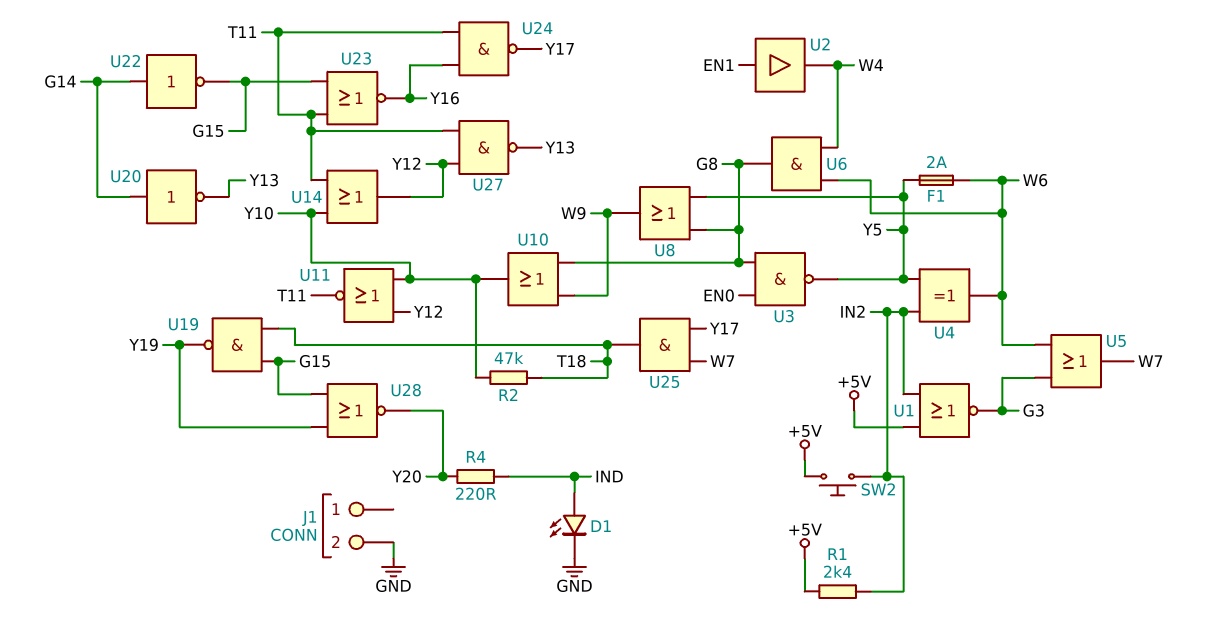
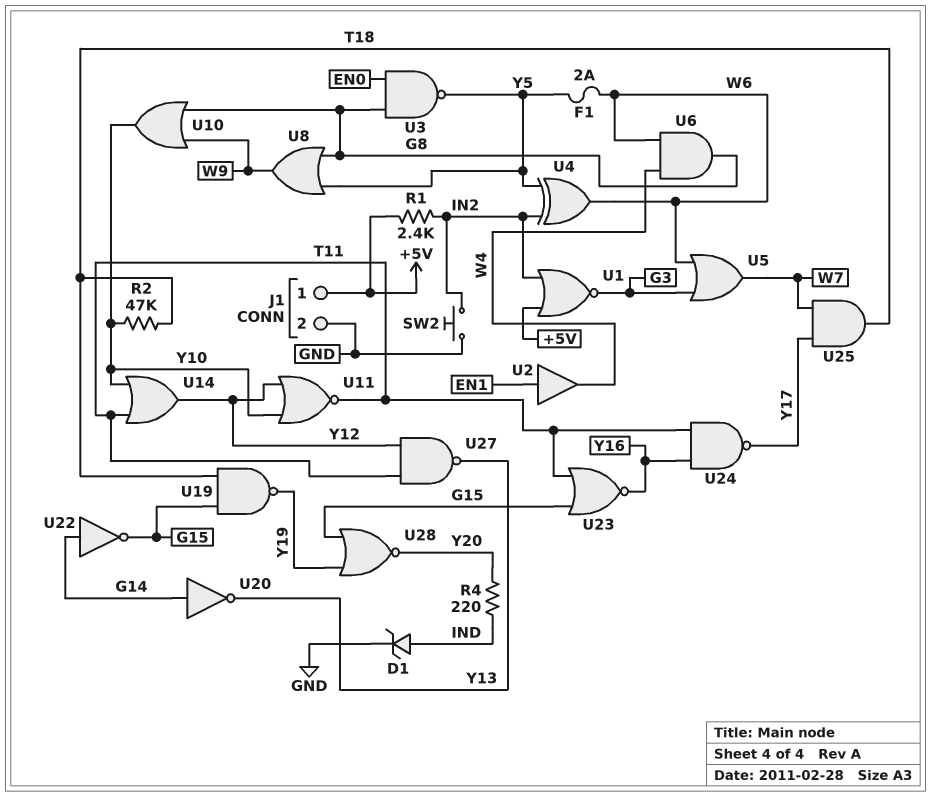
D1: LED (A IND, K GND) -> zener (A IND, K GND)
J1 pin 1: none -> +5V
SW2: button (+5V, IN2) -> button (GND, IN2)

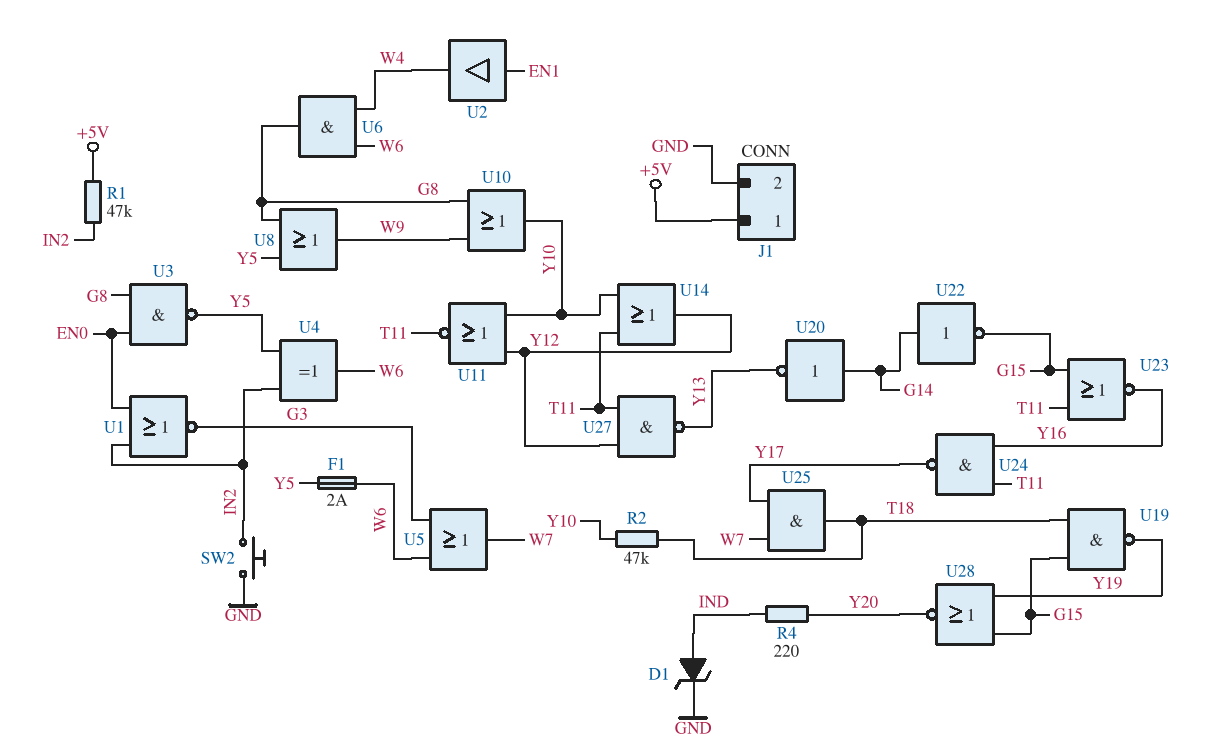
R1: 2.4k (+5V, IN2) -> 47k (+5V, IN2)
U1: NOR (in +5V, in IN2, out G3) -> NOR (in EN0, in IN2, out G3)

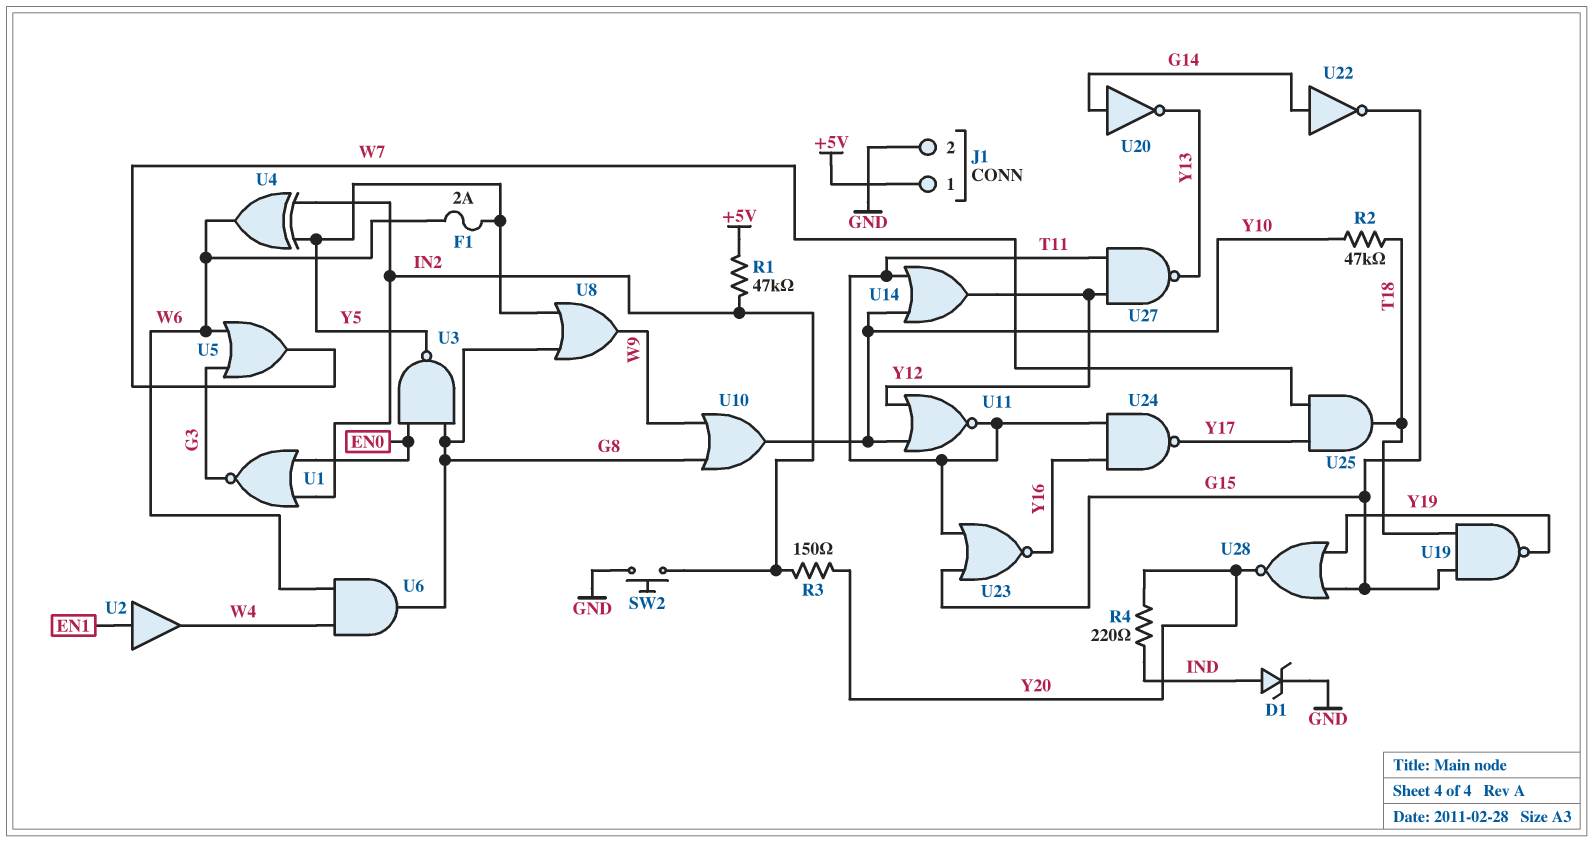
R3: none -> 150 (IN2, Y20)

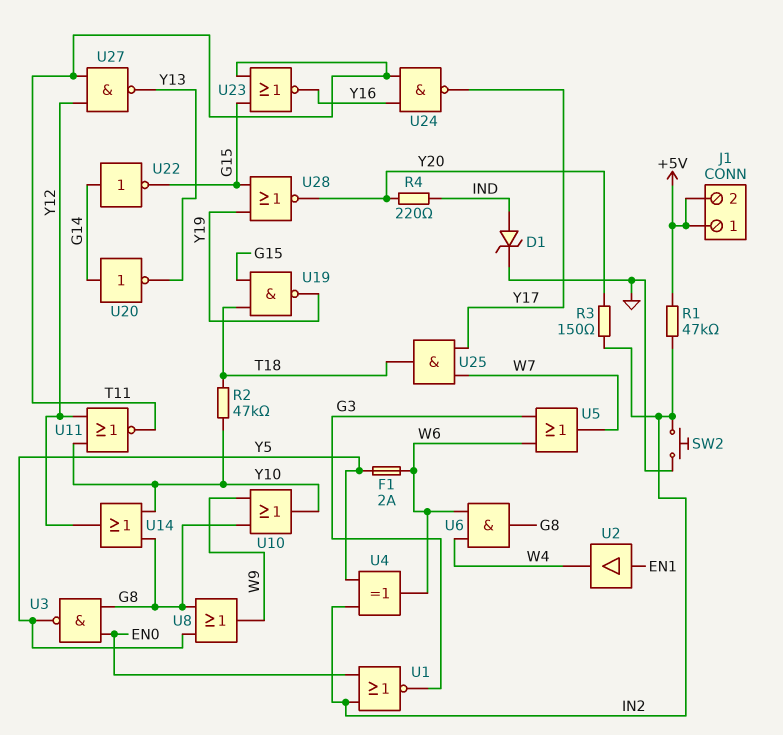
J1 pin 2: GND -> +5V
U14: OR (in T11, in Y10, out Y12) -> OR (in G8, in Y10, out Y12)

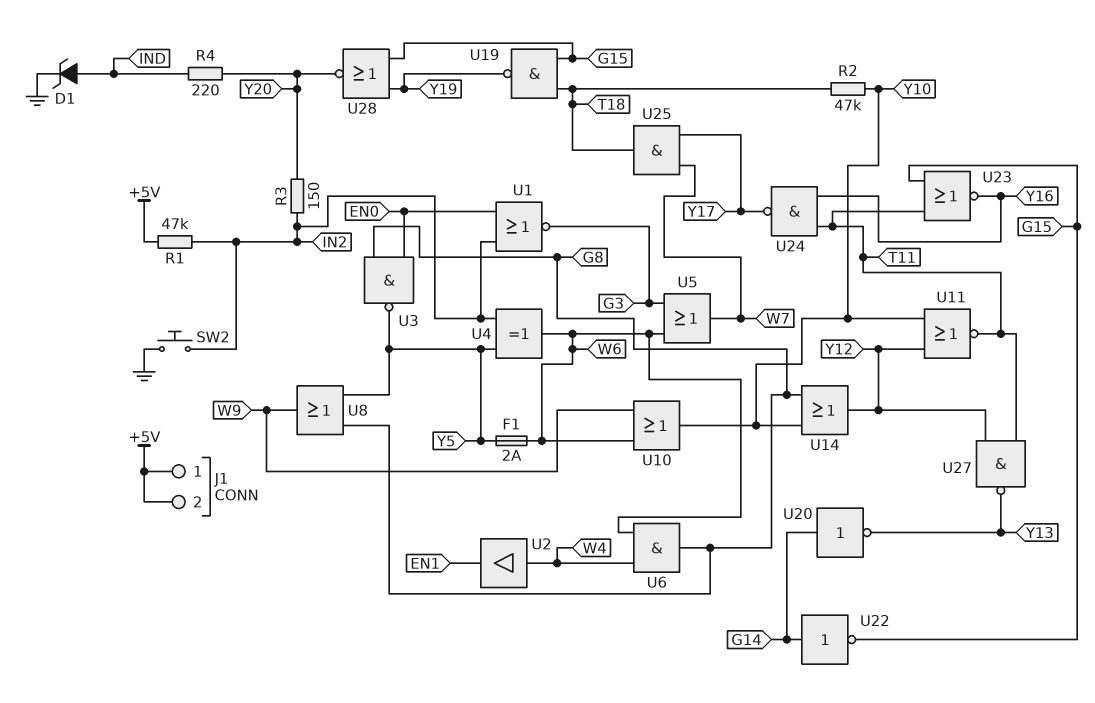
U2: buffer (in EN1, out W4) -> buffer (in W4, out EN1)
U10: OR (in G8, in W9, out Y10) -> OR (in W6, in W9, out Y10)

